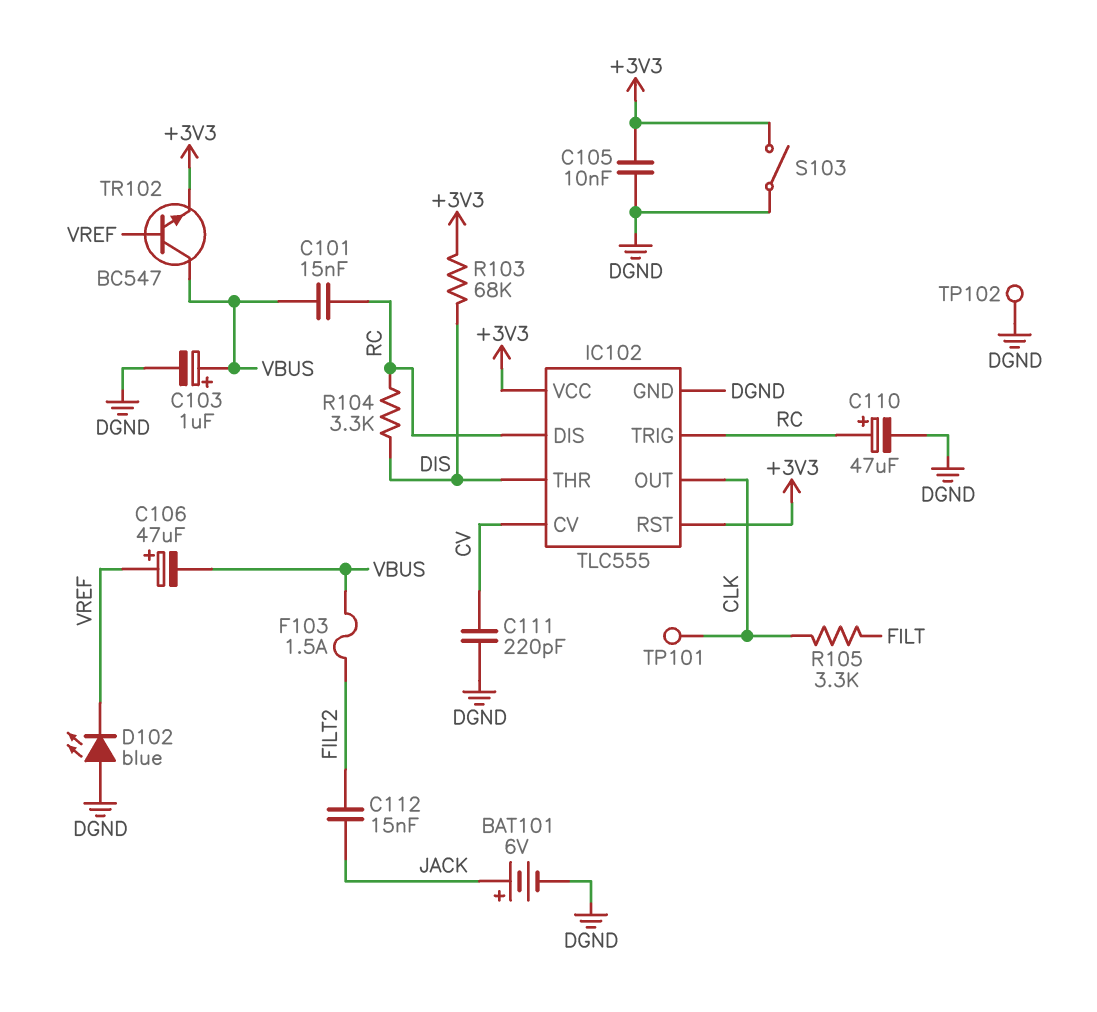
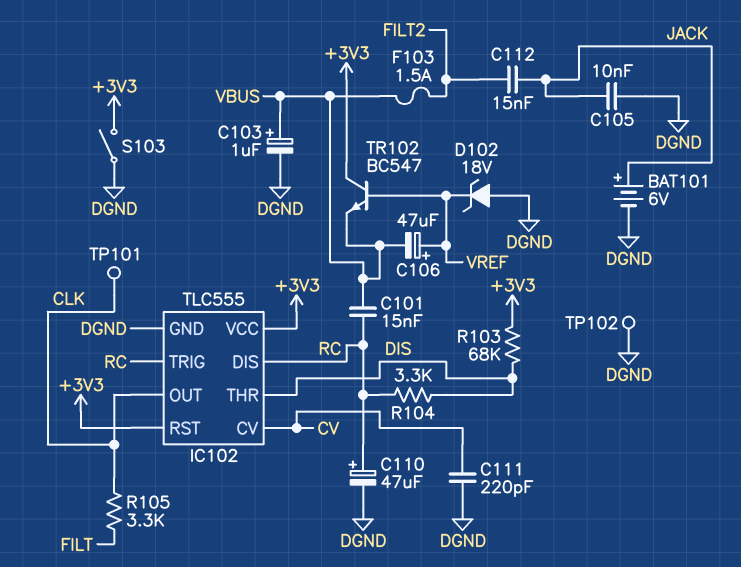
C105: 10nF (+3V3, DGND) -> 10nF (DGND, JACK)
D102: LED blue (A DGND, K VREF) -> zener 18V (A DGND, K VREF)
TR102: NPN BC547 (B VREF, C VBUS, E +3V3) -> NPN BC547 (B VREF, C +3V3, E VBUS)

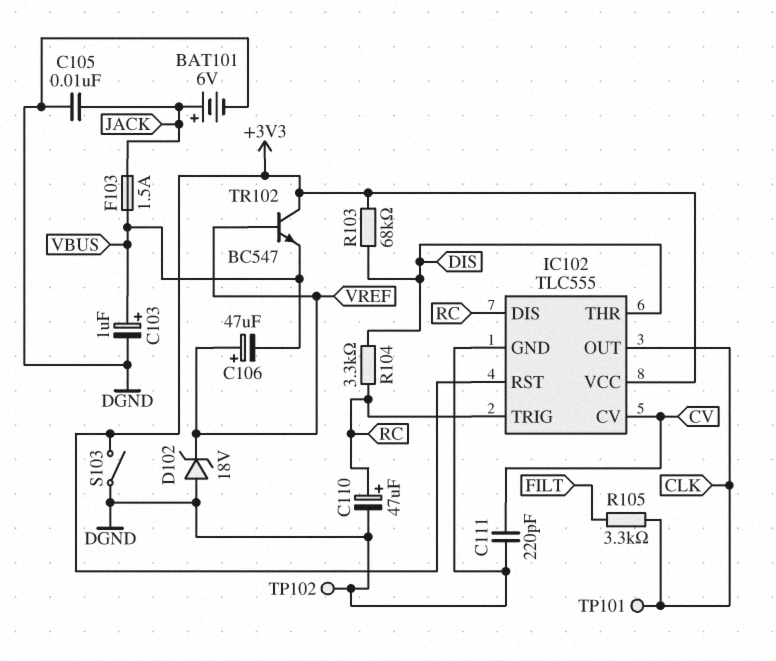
C101: 15nF (RC, VBUS) -> none
C112: 15nF (FILT2, JACK) -> none
F103: 1.5A (FILT2, VBUS) -> 1.5A (JACK, VBUS)

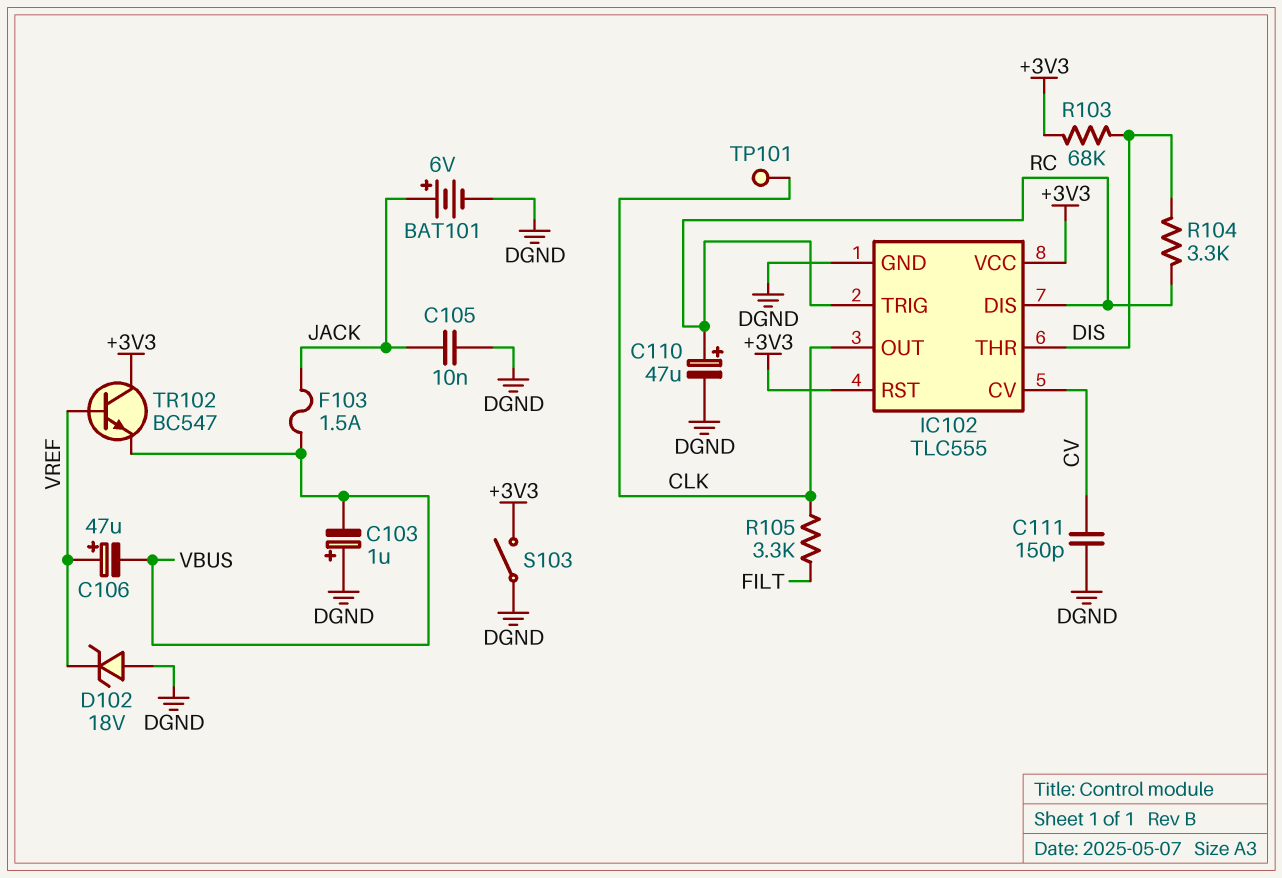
C103: 1uF (plus VBUS, minus DGND) -> 1uF (plus DGND, minus VBUS)
C111: 220pF (CV, DGND) -> 150pF (CV, DGND)
TP102: test point (DGND) -> none

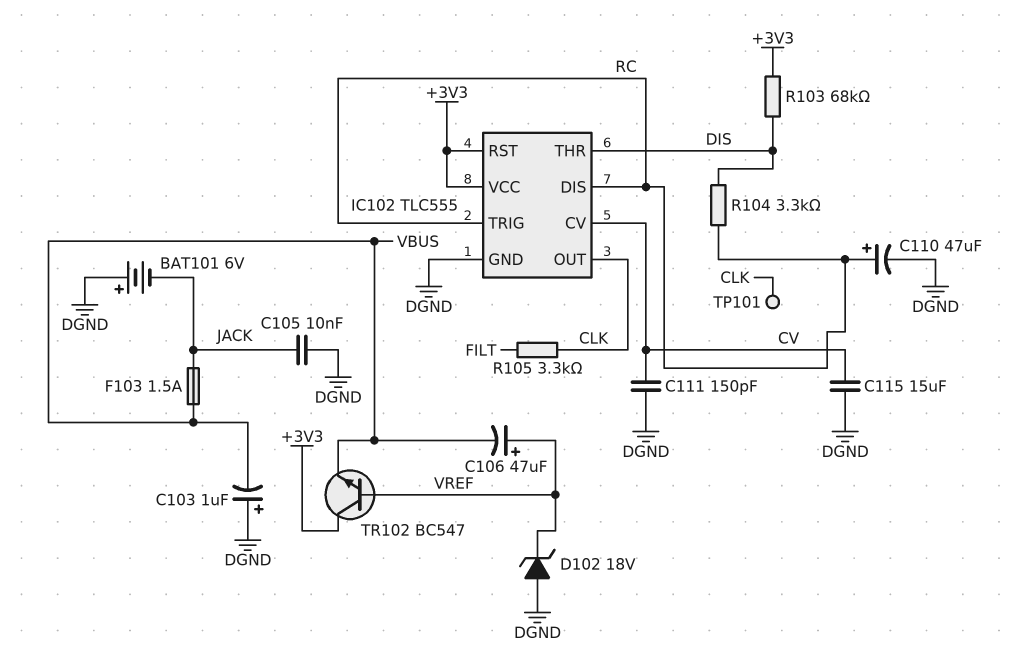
BAT101: 6V (plus JACK, minus DGND) -> 6V (plus DGND, minus JACK)
C115: none -> 15uF (CV, DGND)
S103: switch (+3V3, DGND) -> none

